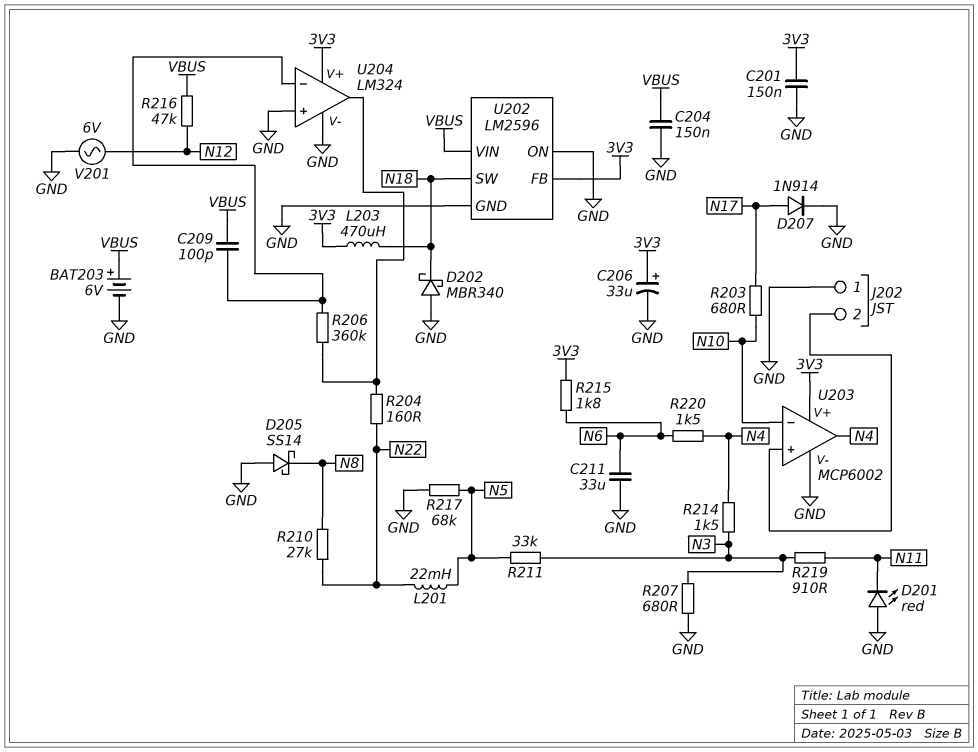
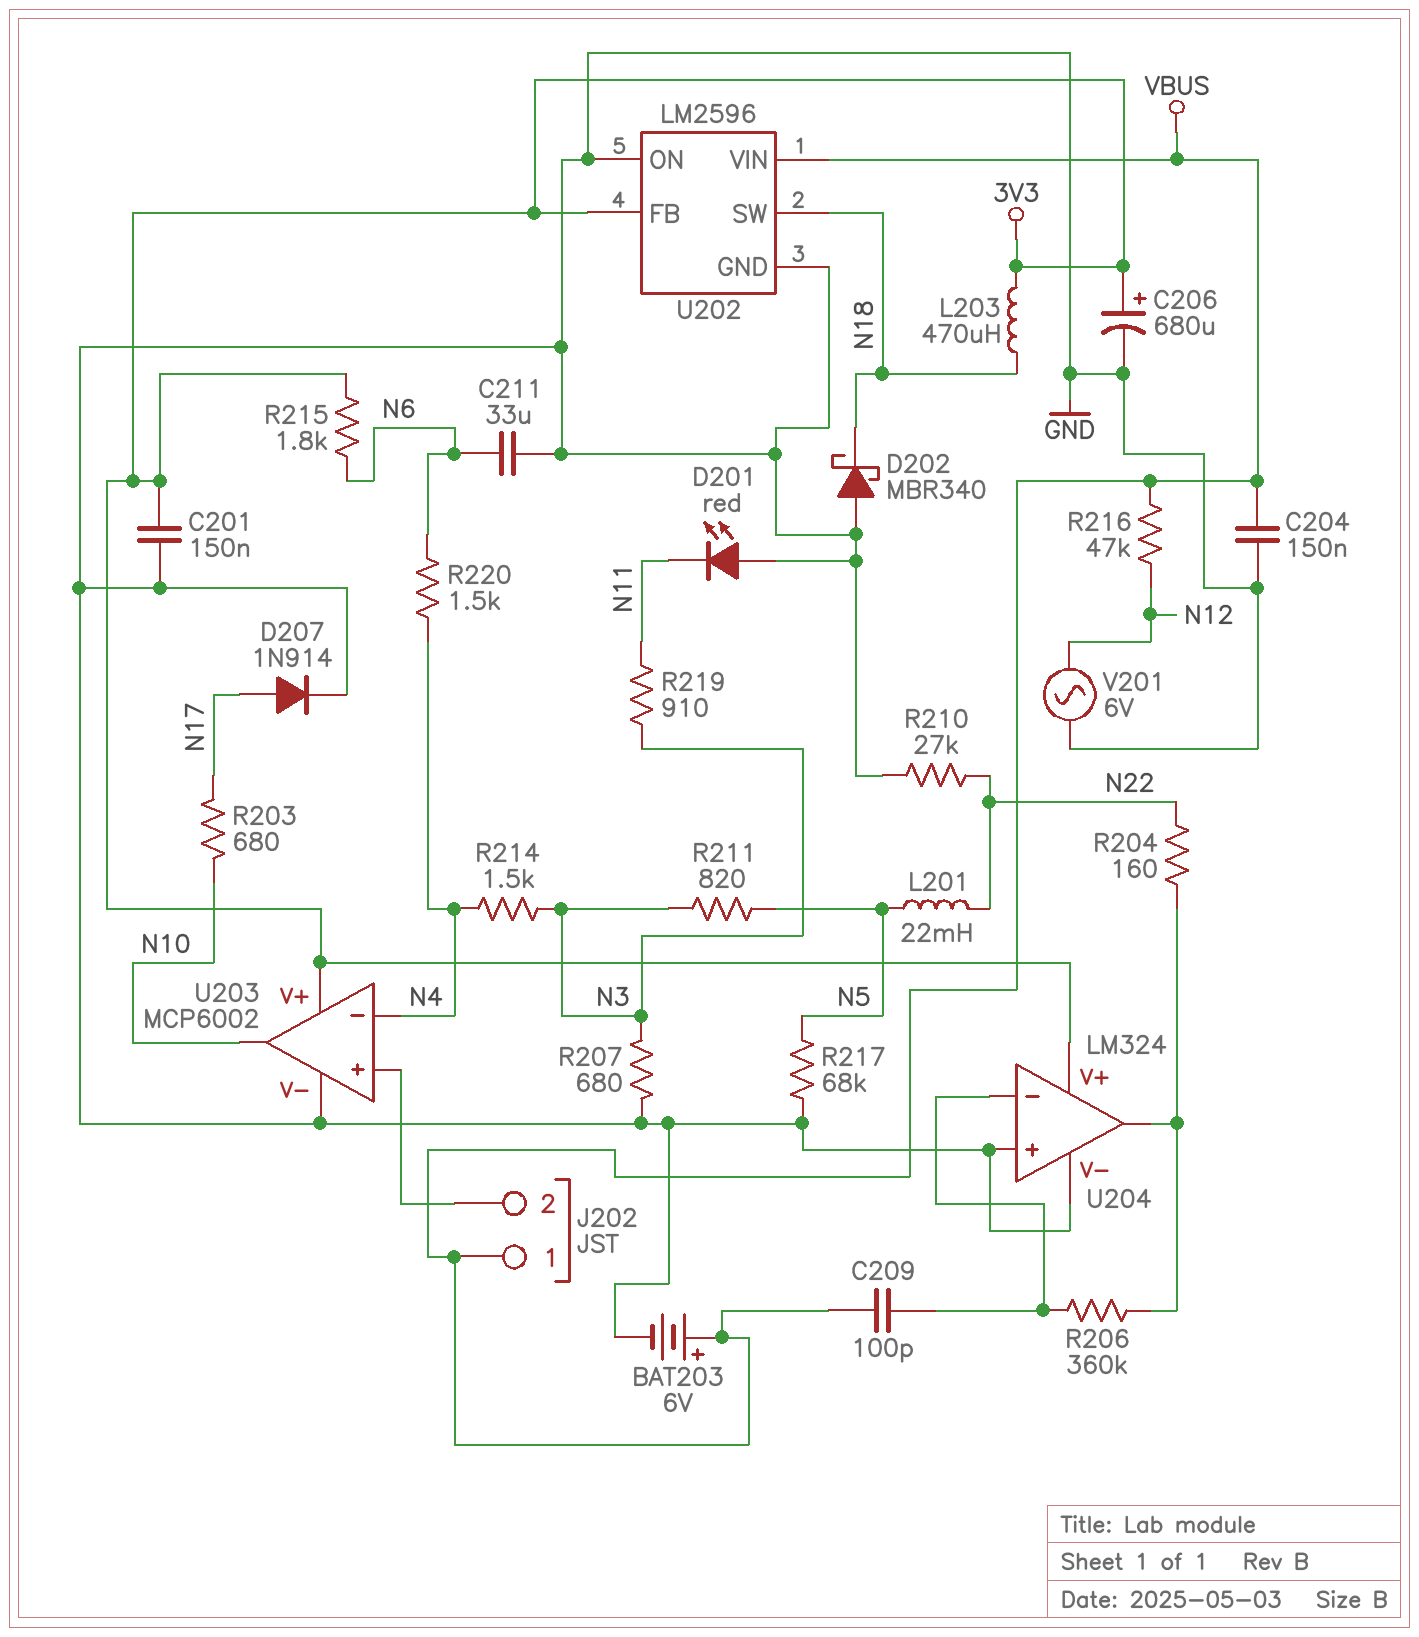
C206: 33uF (plus 3V3, minus GND) -> 680uF (plus 3V3, minus GND)
D205: schottky SS14 (A GND, K N8) -> none
J202 pin 1: GND -> VBUS
R210: 27k (N8, N22) -> 27k (GND, N22)
R211: 33k (N3, N5) -> 820 (N3, N5)
U203 pin in-: N10 -> N4
U203 pin out: N4 -> N10

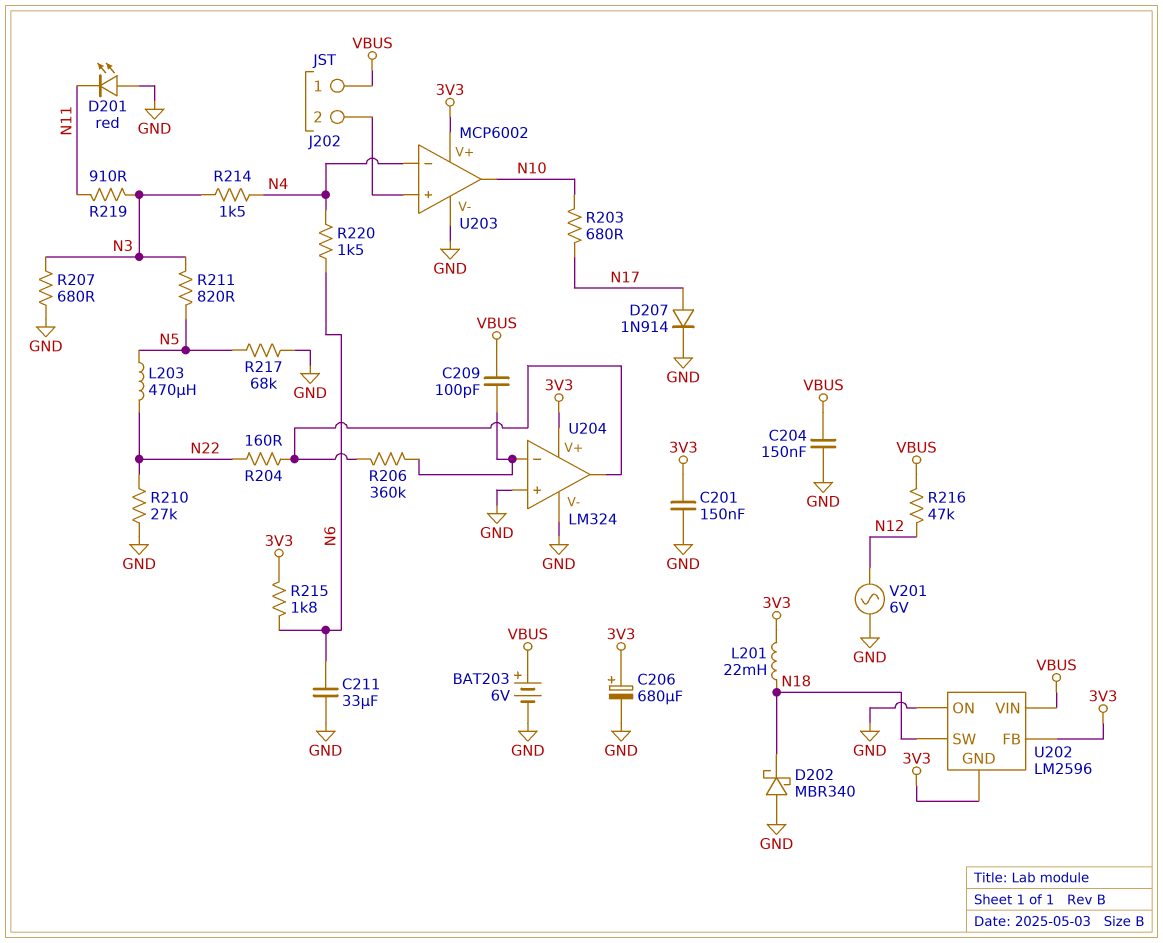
L201: 22mH (N5, N22) -> 22mH (3V3, N18)
L203: 470uH (3V3, N18) -> 470uH (N5, N22)
U202 pin GND: GND -> 3V3

